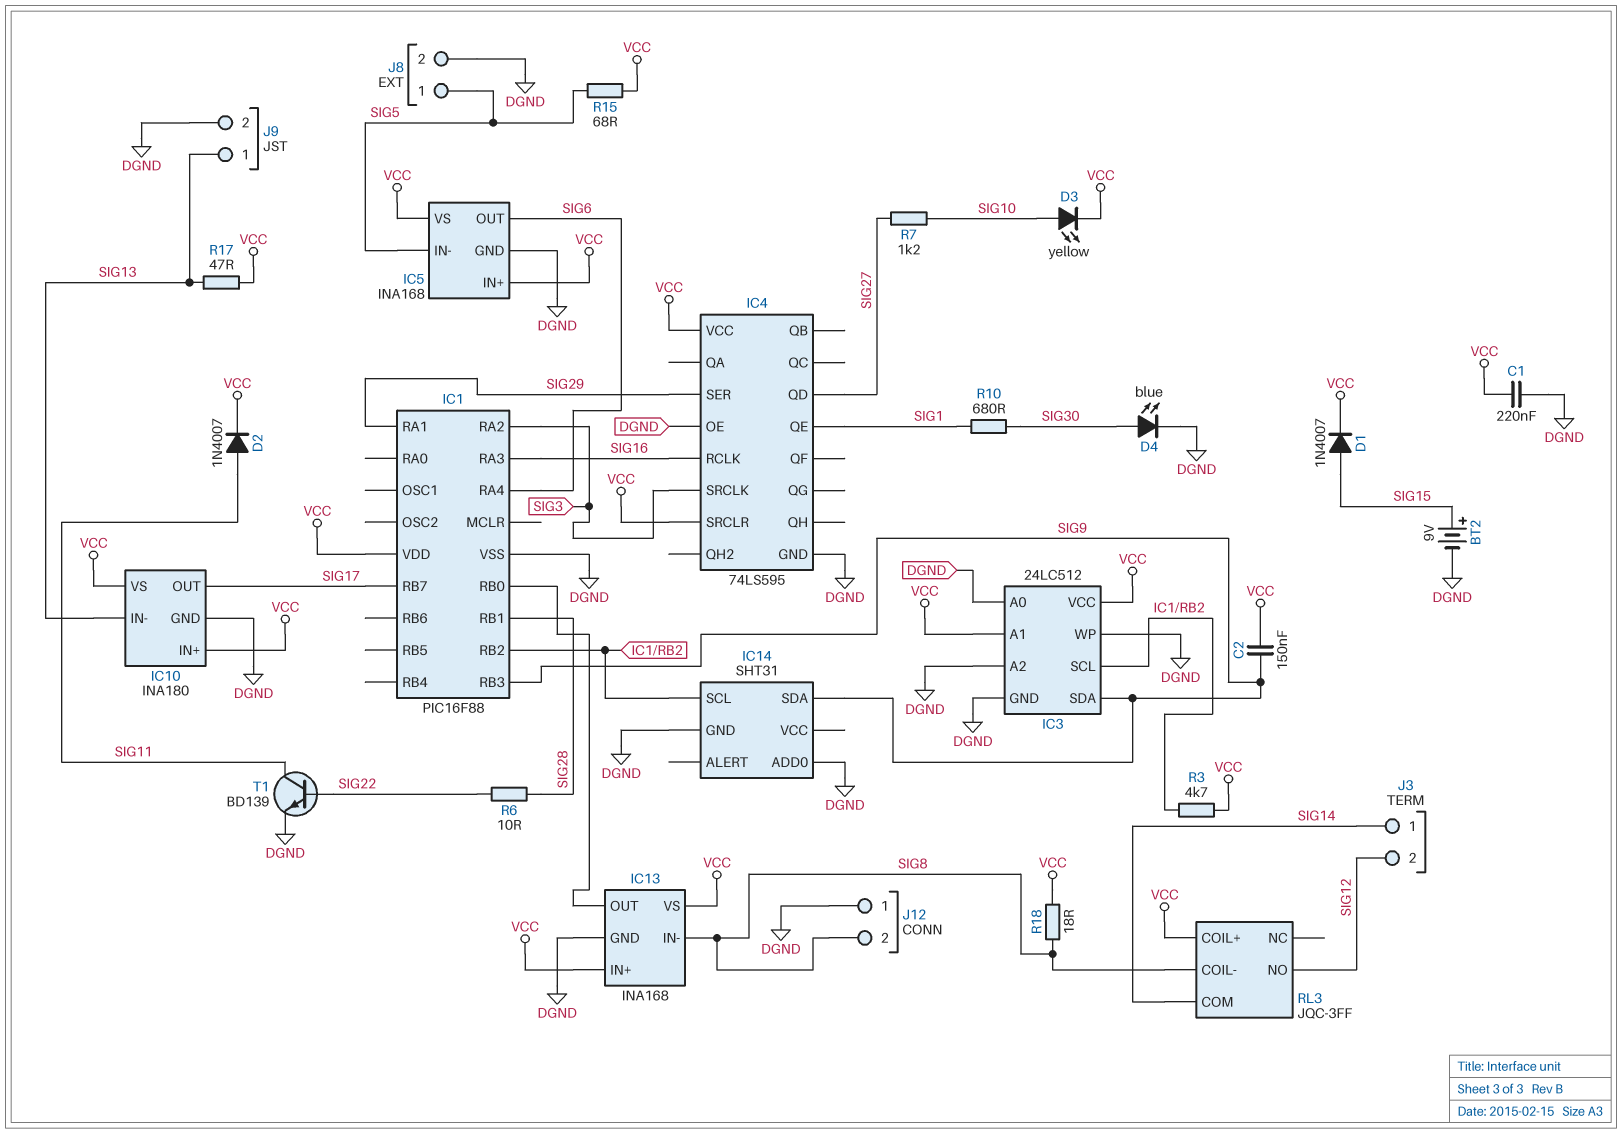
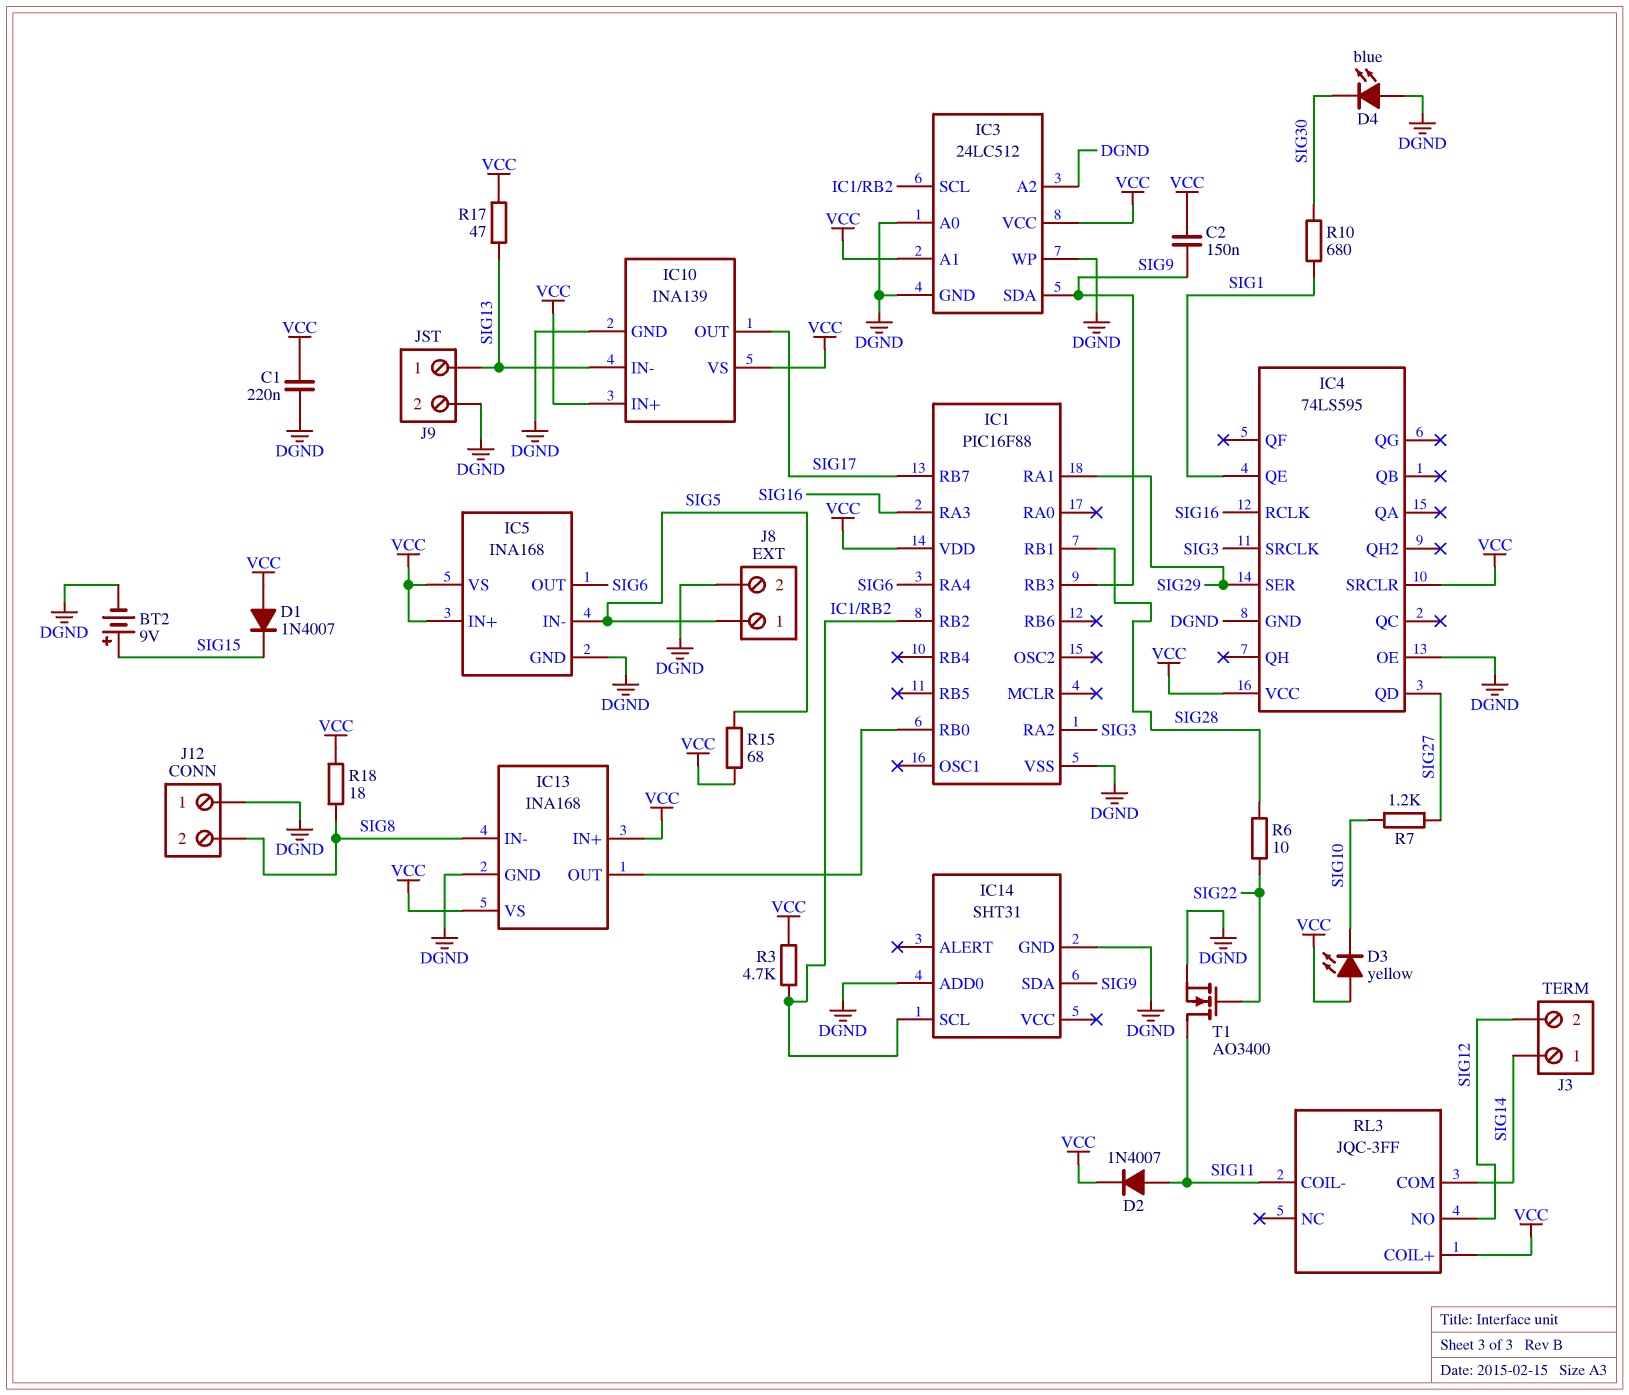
D1: diode 1N4007 (A SIG15, K VCC) -> diode 1N4007 (A VCC, K SIG15)
D3: LED yellow (A SIG10, K VCC) -> LED yellow (A VCC, K SIG10)
D4: LED blue (A SIG30, K DGND) -> LED blue (A DGND, K SIG30)
IC10: INA180 -> INA139
RL3 pin COIL-: SIG8 -> SIG11
T1: NPN BD139 (B SIG22, C SIG11, E DGND) -> NMOS AO3400 (G SIG22, D SIG11, S DGND)

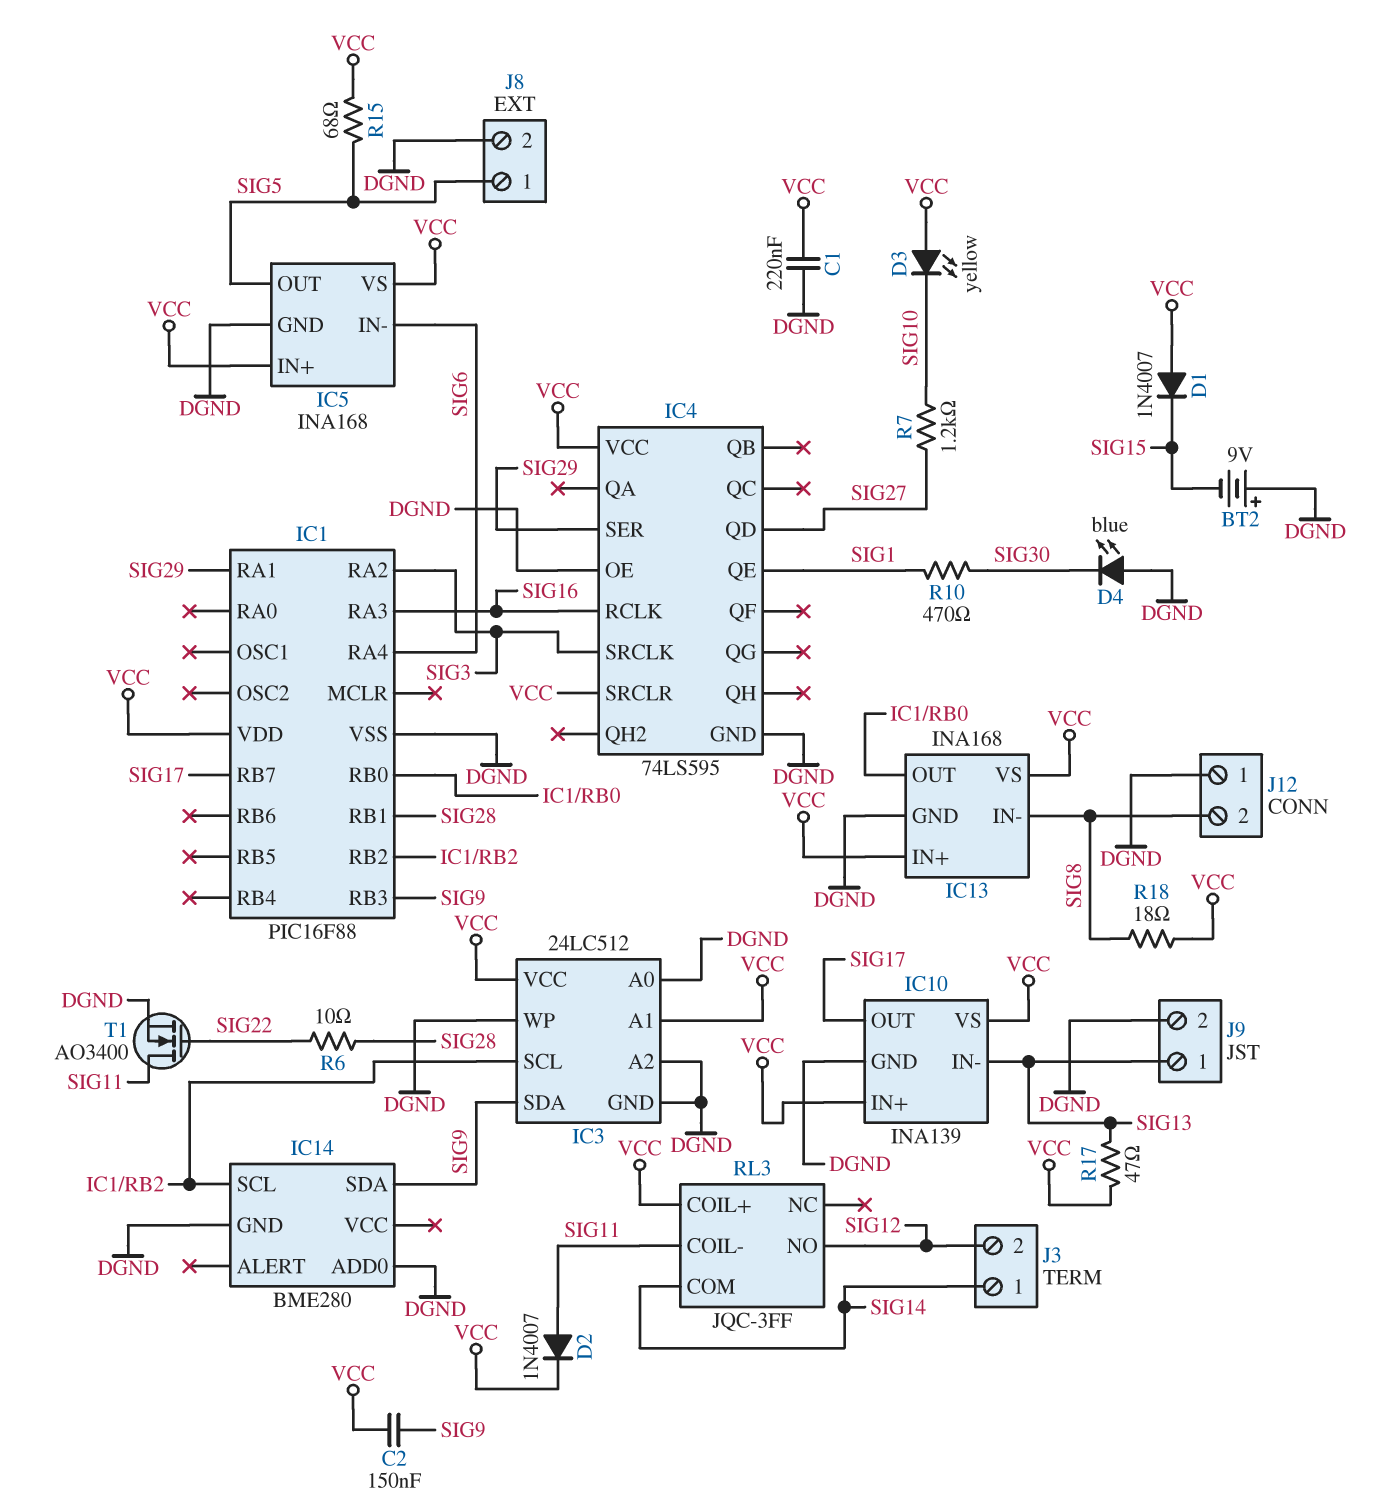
BT2: 9V (plus SIG15, minus DGND) -> 9V (plus DGND, minus SIG15)
IC5 pin IN-: SIG5 -> SIG6
IC5 pin OUT: SIG6 -> SIG5
IC14: SHT31 -> BME280
R3: 4.7k (IC1/RB2, VCC) -> none
R10: 680 (SIG1, SIG30) -> 470 (SIG1, SIG30)

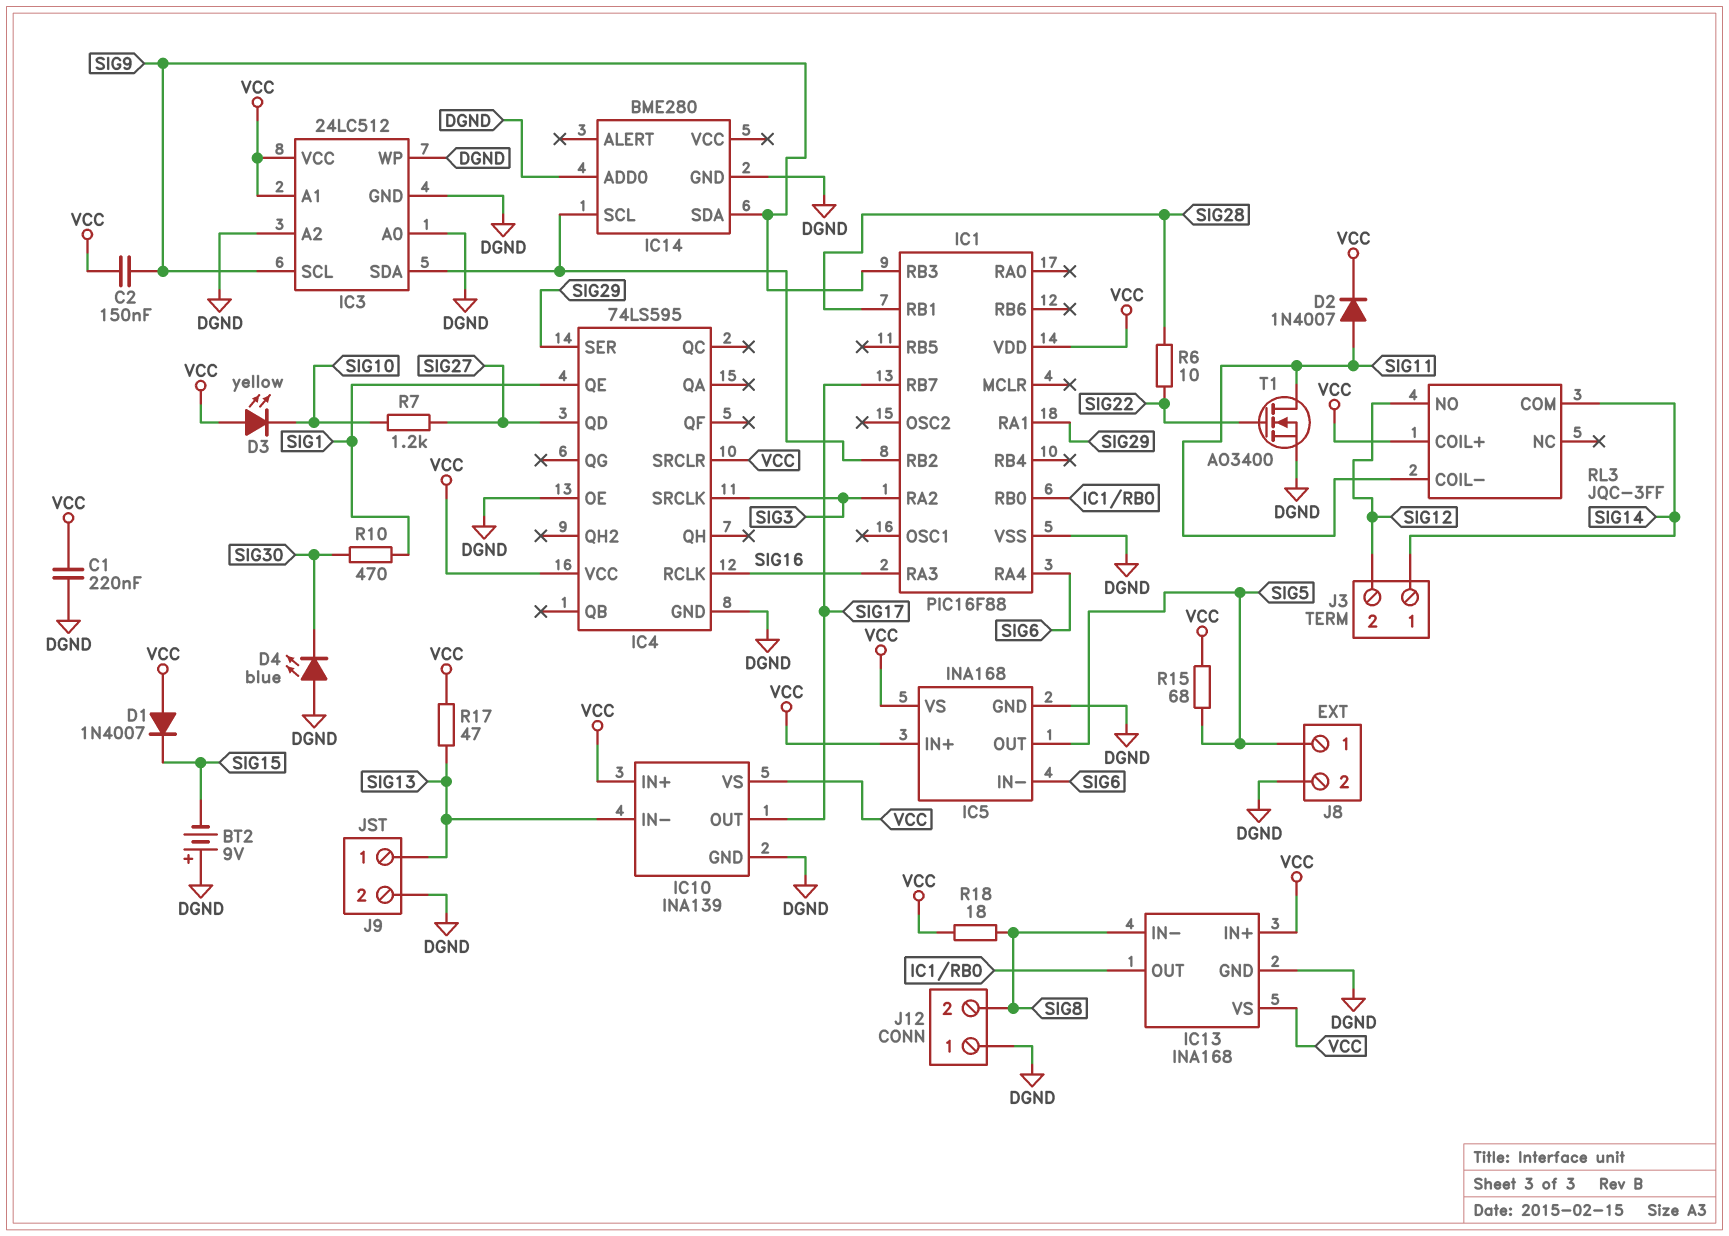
IC3 pin SCL: IC1/RB2 -> SIG9
IC3 pin SDA: SIG9 -> IC1/RB2

